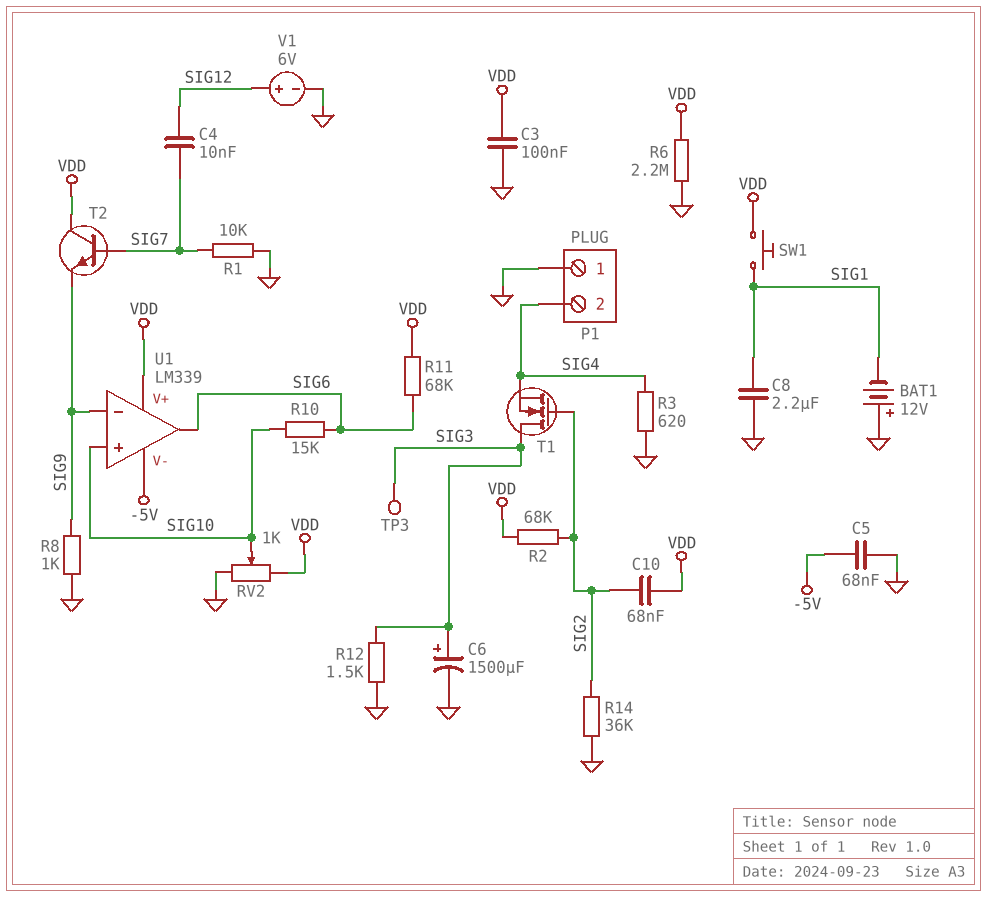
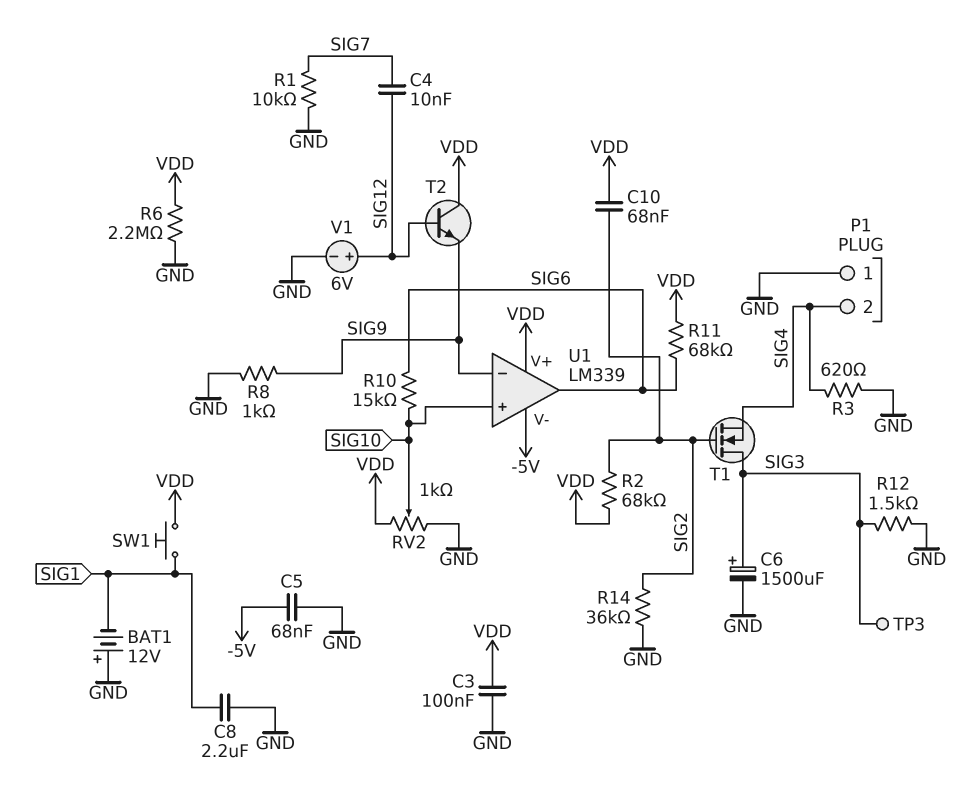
T2: NPN (B SIG7, C VDD, E SIG9) -> NPN (B SIG12, C VDD, E SIG9)

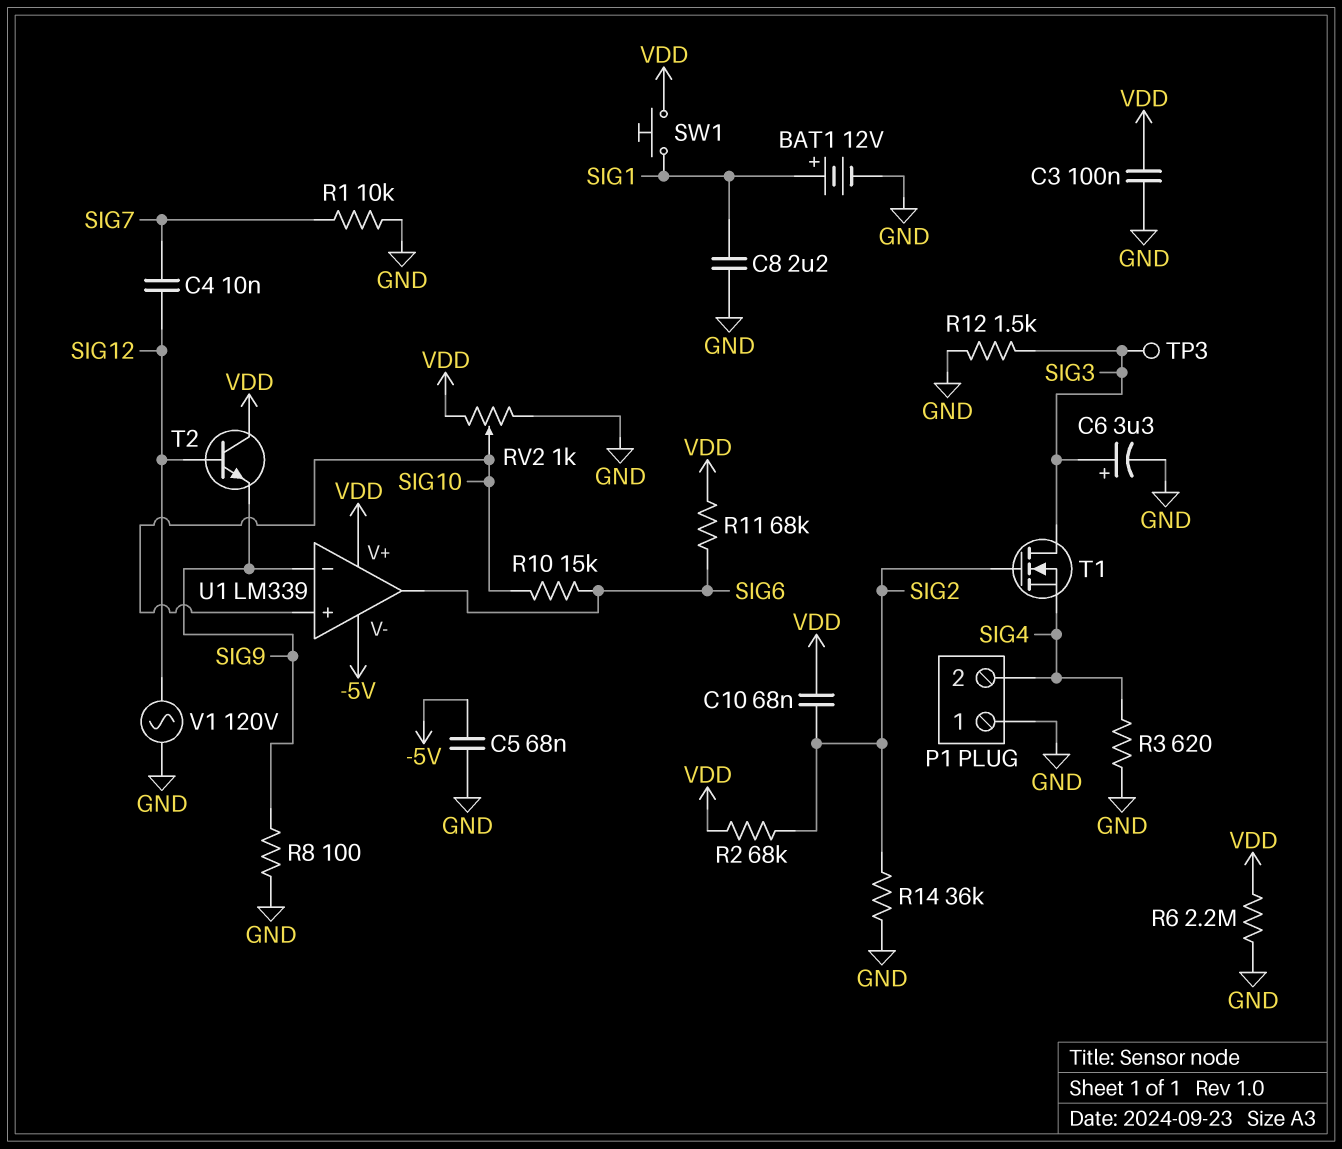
BAT1: 12V (plus GND, minus SIG1) -> 12V (plus SIG1, minus GND)
C6: 1500uF (plus SIG3, minus GND) -> 3.3uF (plus SIG3, minus GND)
R8: 1k (GND, SIG9) -> 100 (GND, SIG9)
V1: 6V (plus SIG12, minus GND) -> AC 120V (GND, SIG12)

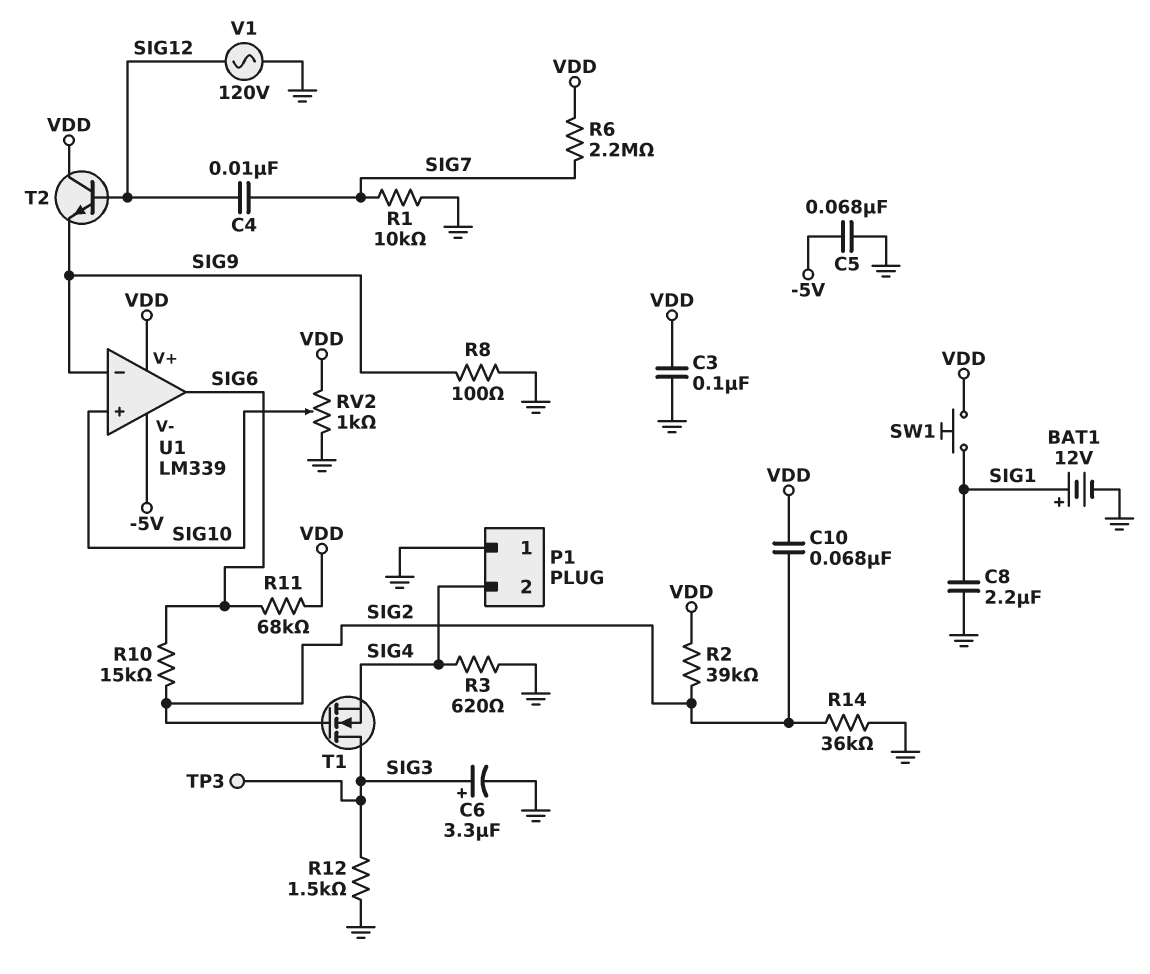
R2: 68k (SIG2, VDD) -> 39k (SIG2, VDD)
R6: 2.2M (GND, VDD) -> 2.2M (SIG7, VDD)
R10: 15k (SIG6, SIG10) -> 15k (SIG2, SIG6)

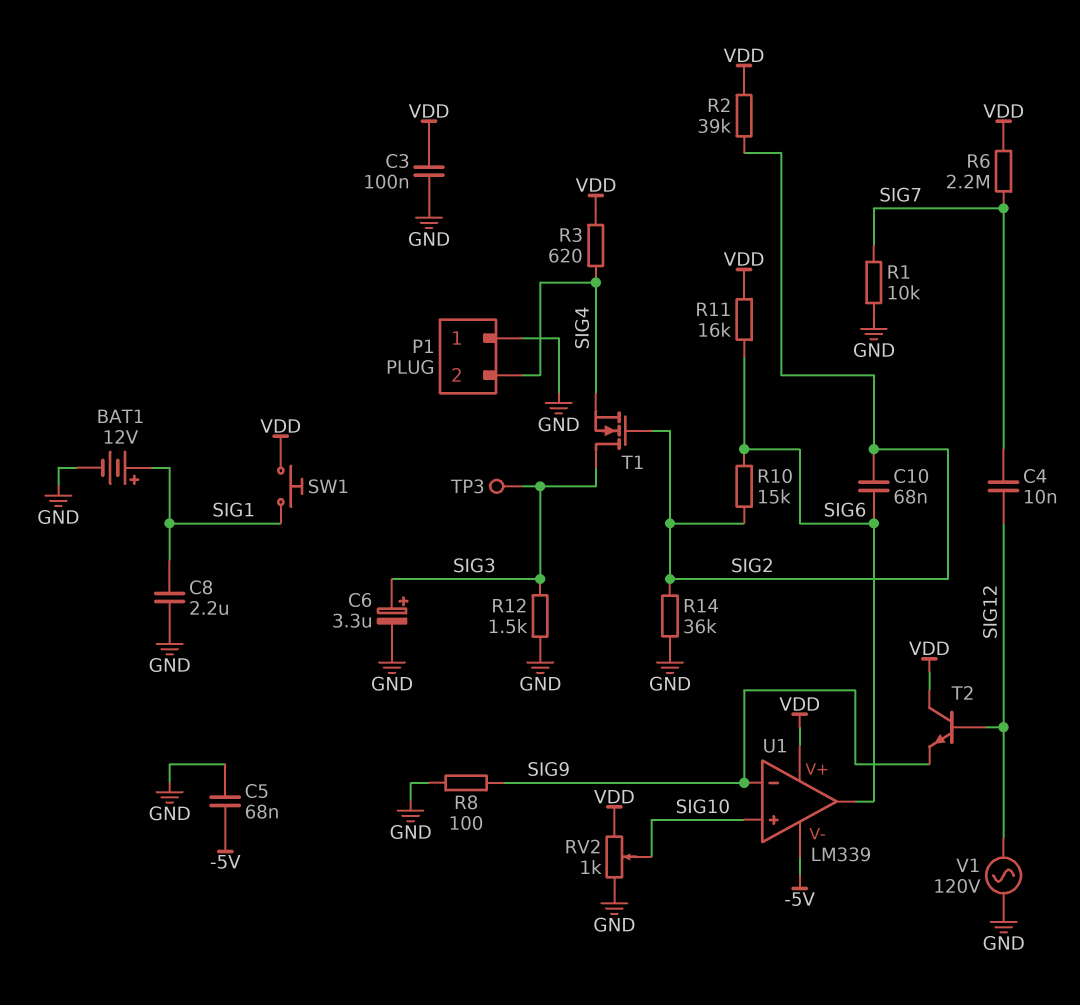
C10: 68nF (SIG2, VDD) -> 68nF (SIG2, SIG6)
R3: 620 (GND, SIG4) -> 620 (SIG4, VDD)
R11: 68k (SIG6, VDD) -> 16k (SIG6, VDD)

